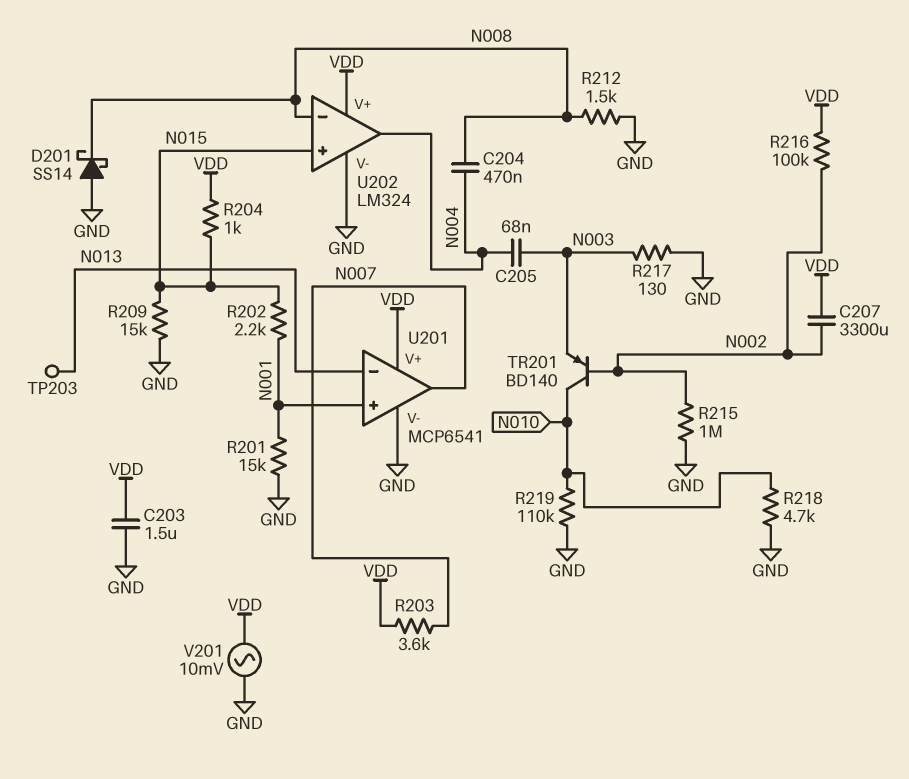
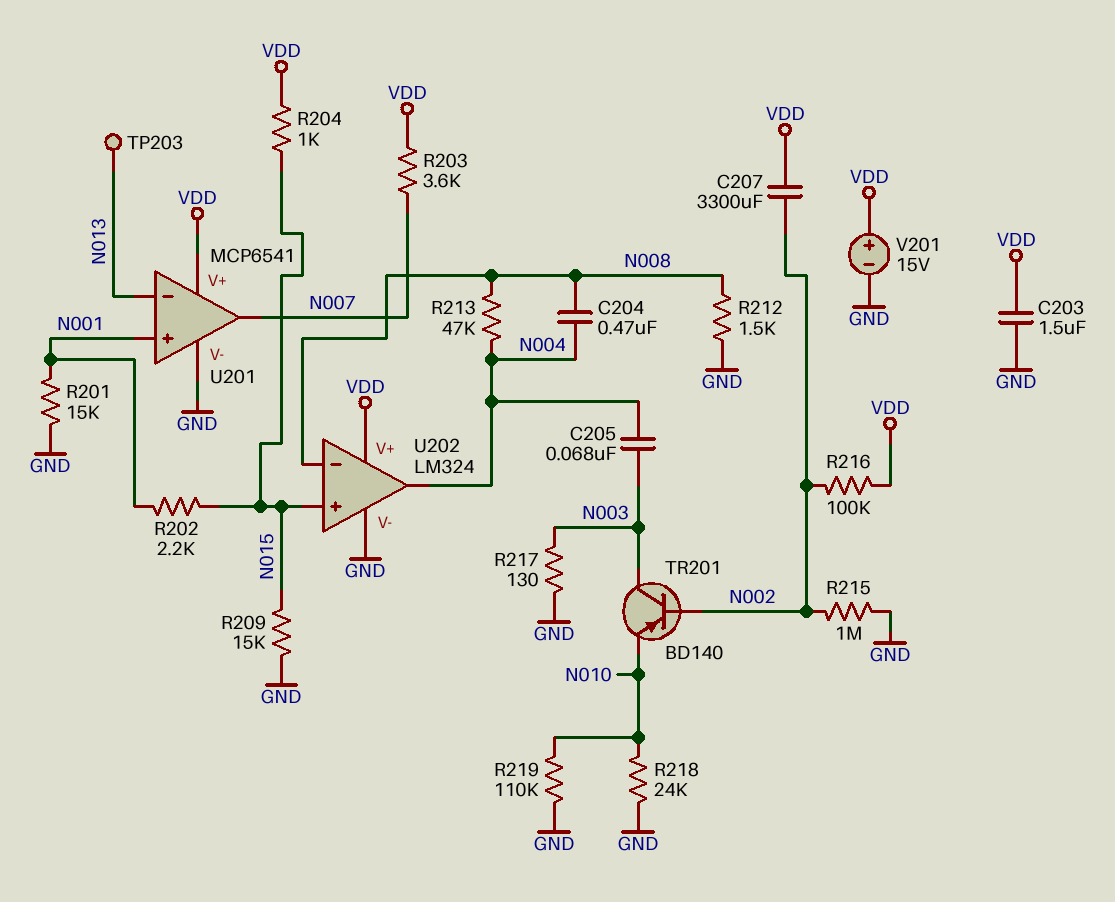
D201: schottky SS14 (A GND, K N008) -> none
R213: none -> 47k (N004, N008)
R218: 4.7k (GND, N010) -> 24k (GND, N010)
TR201: PNP BD140 (B N002, C N010, E N003) -> PNP BD140 (B N002, C N003, E N010)
V201: AC 10mV (GND, VDD) -> 15V (plus VDD, minus GND)

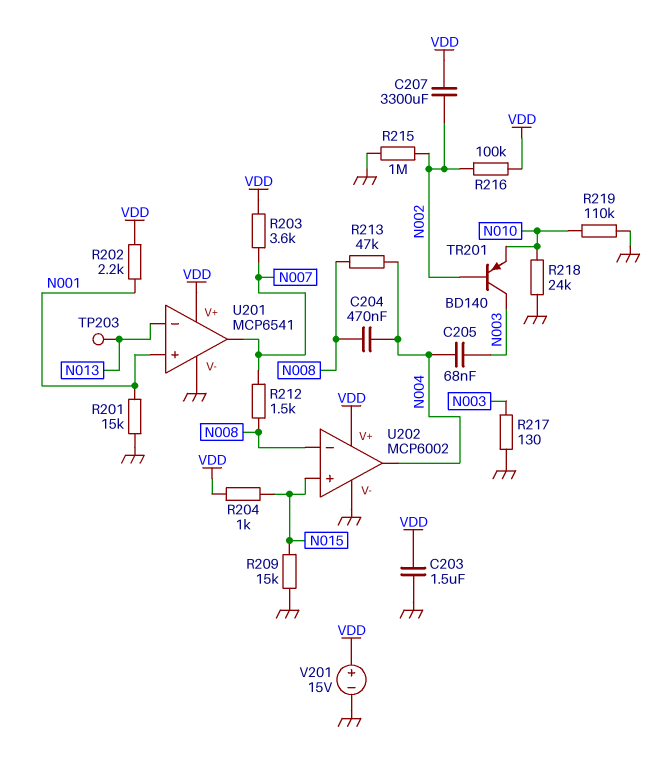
R202: 2.2k (N001, N015) -> 2.2k (N001, VDD)
R212: 1.5k (GND, N008) -> 1.5k (N007, N008)
U202: LM324 -> MCP6002

